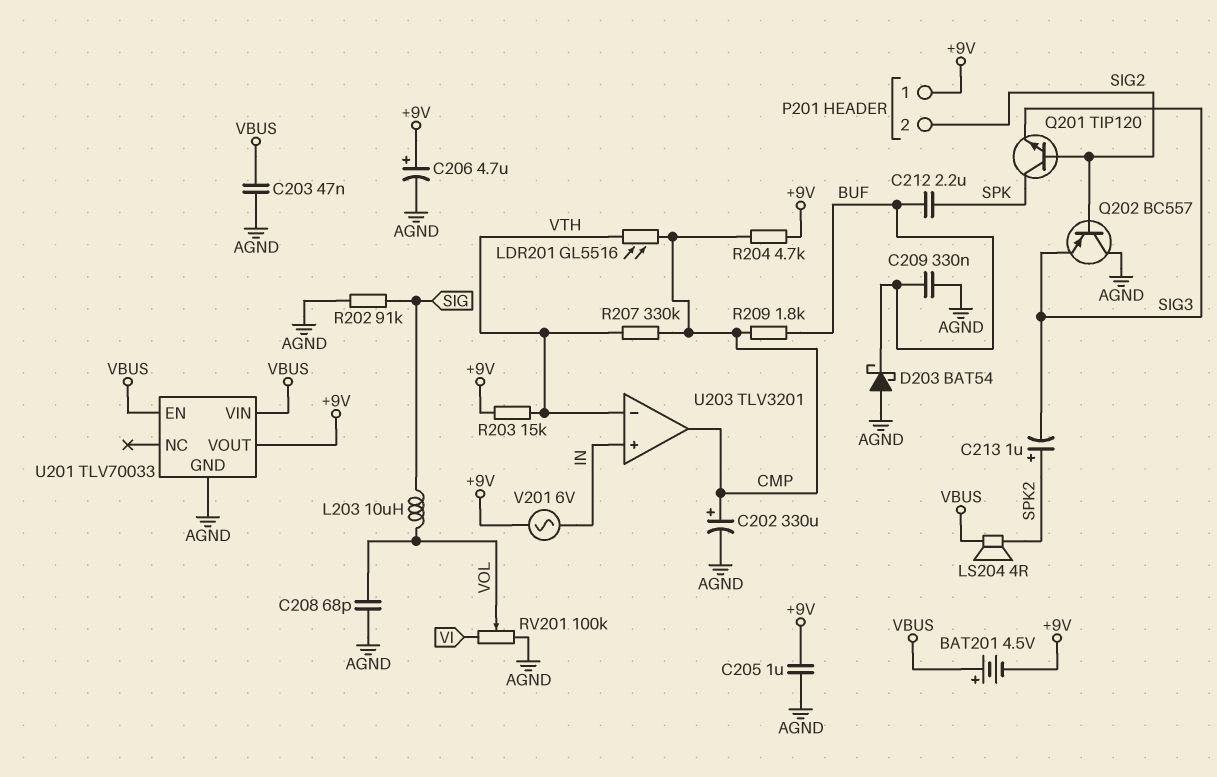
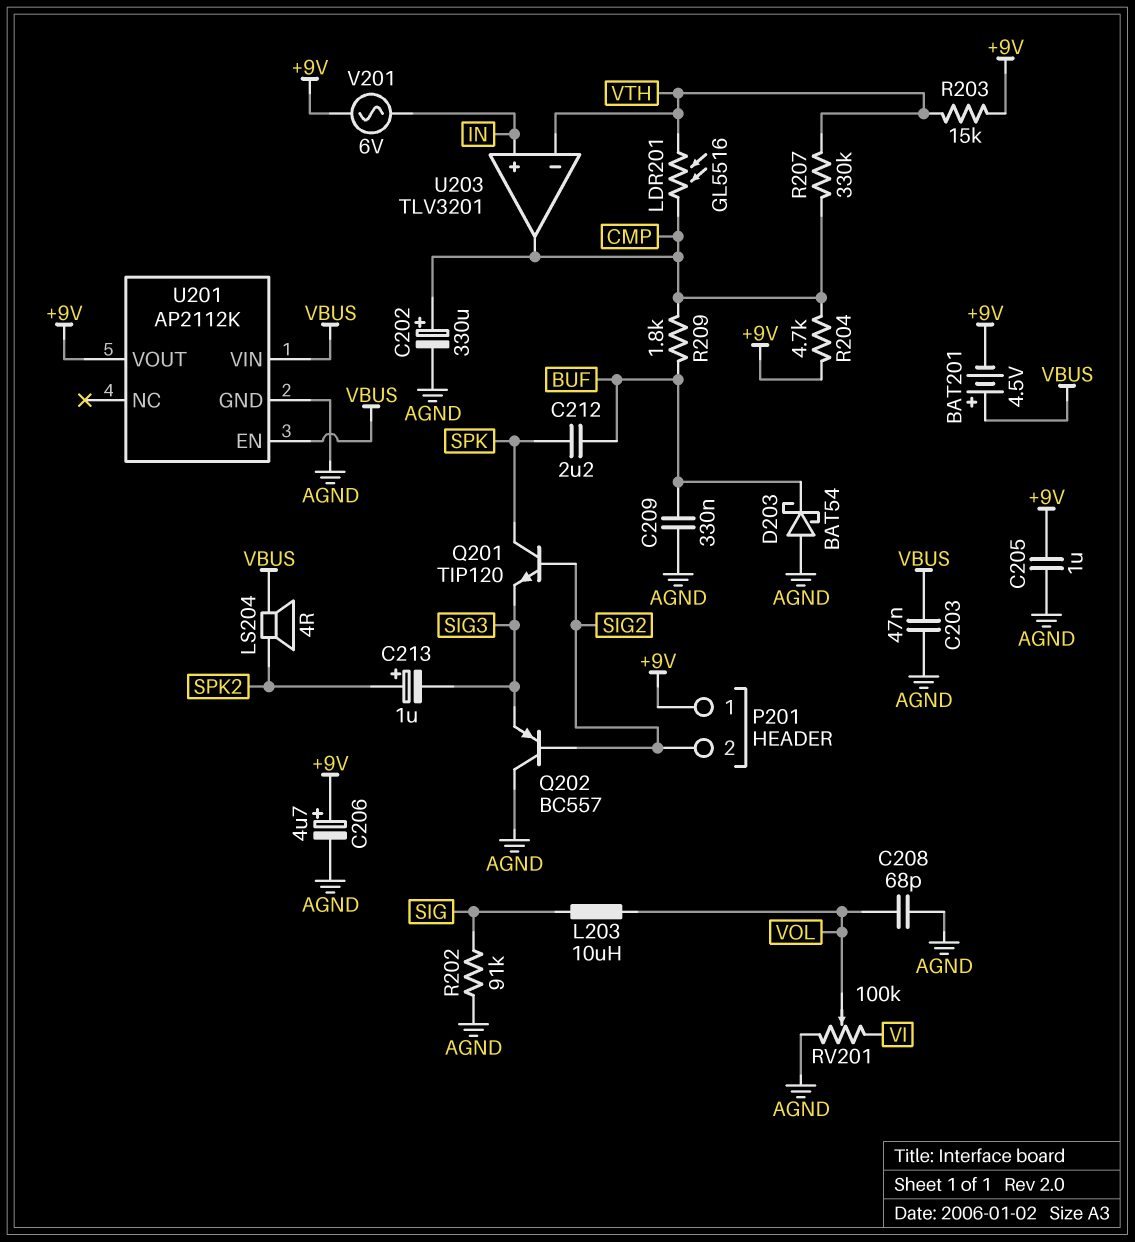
U201: TLV70033 -> AP2112K

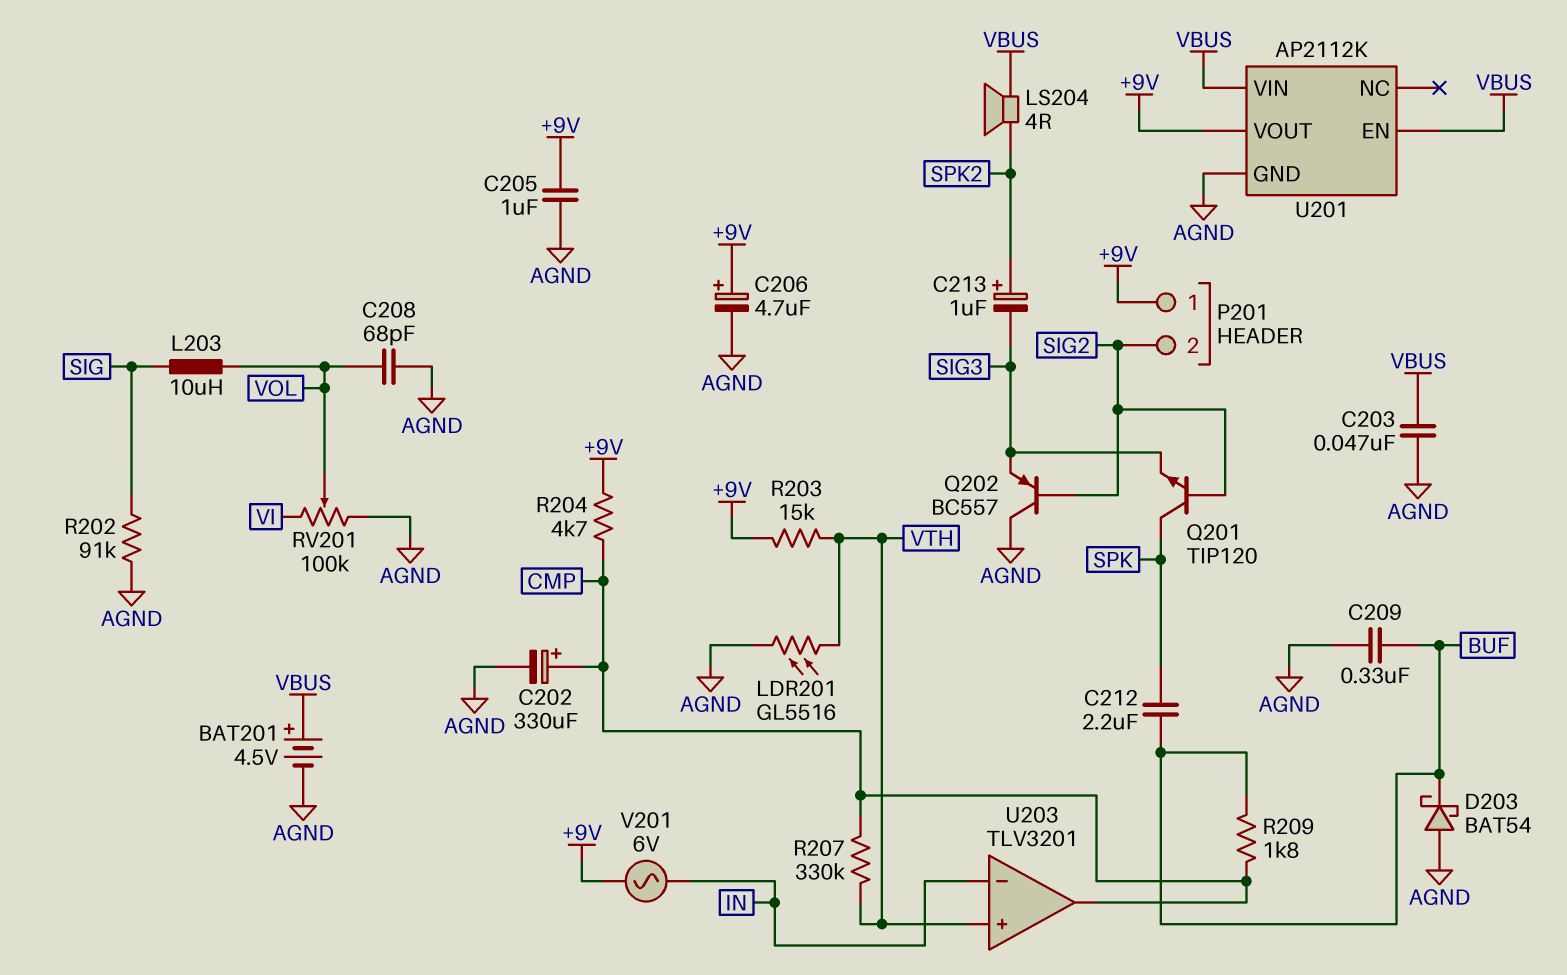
BAT201: 4.5V (plus VBUS, minus +9V) -> 4.5V (plus VBUS, minus AGND)
LDR201: GL5516 (CMP, VTH) -> GL5516 (AGND, VTH)
U203 pin in+: IN -> VTH
U203 pin in-: VTH -> IN

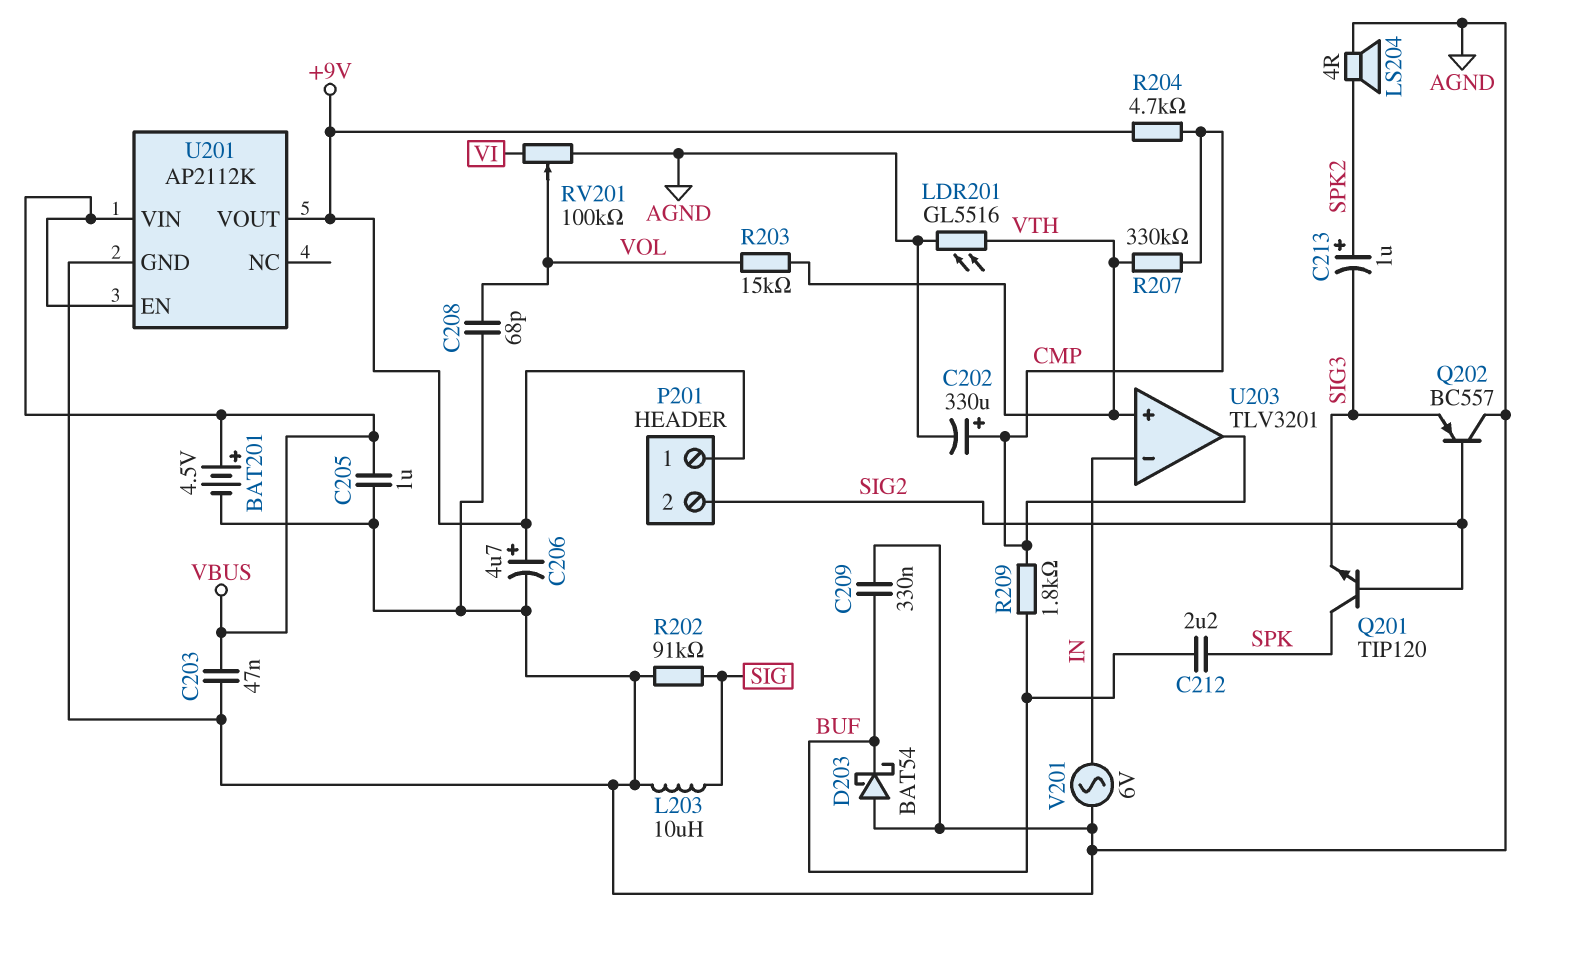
C205: 1uF (+9V, AGND) -> 1uF (AGND, VBUS)
L203: 10uH (SIG, VOL) -> 10uH (AGND, SIG)
LS204: speaker 4R (SPK2, VBUS) -> speaker 4R (AGND, SPK2)
R203: 15k (+9V, VTH) -> 15k (VOL, VTH)
V201: AC 6V (+9V, IN) -> AC 6V (AGND, IN)

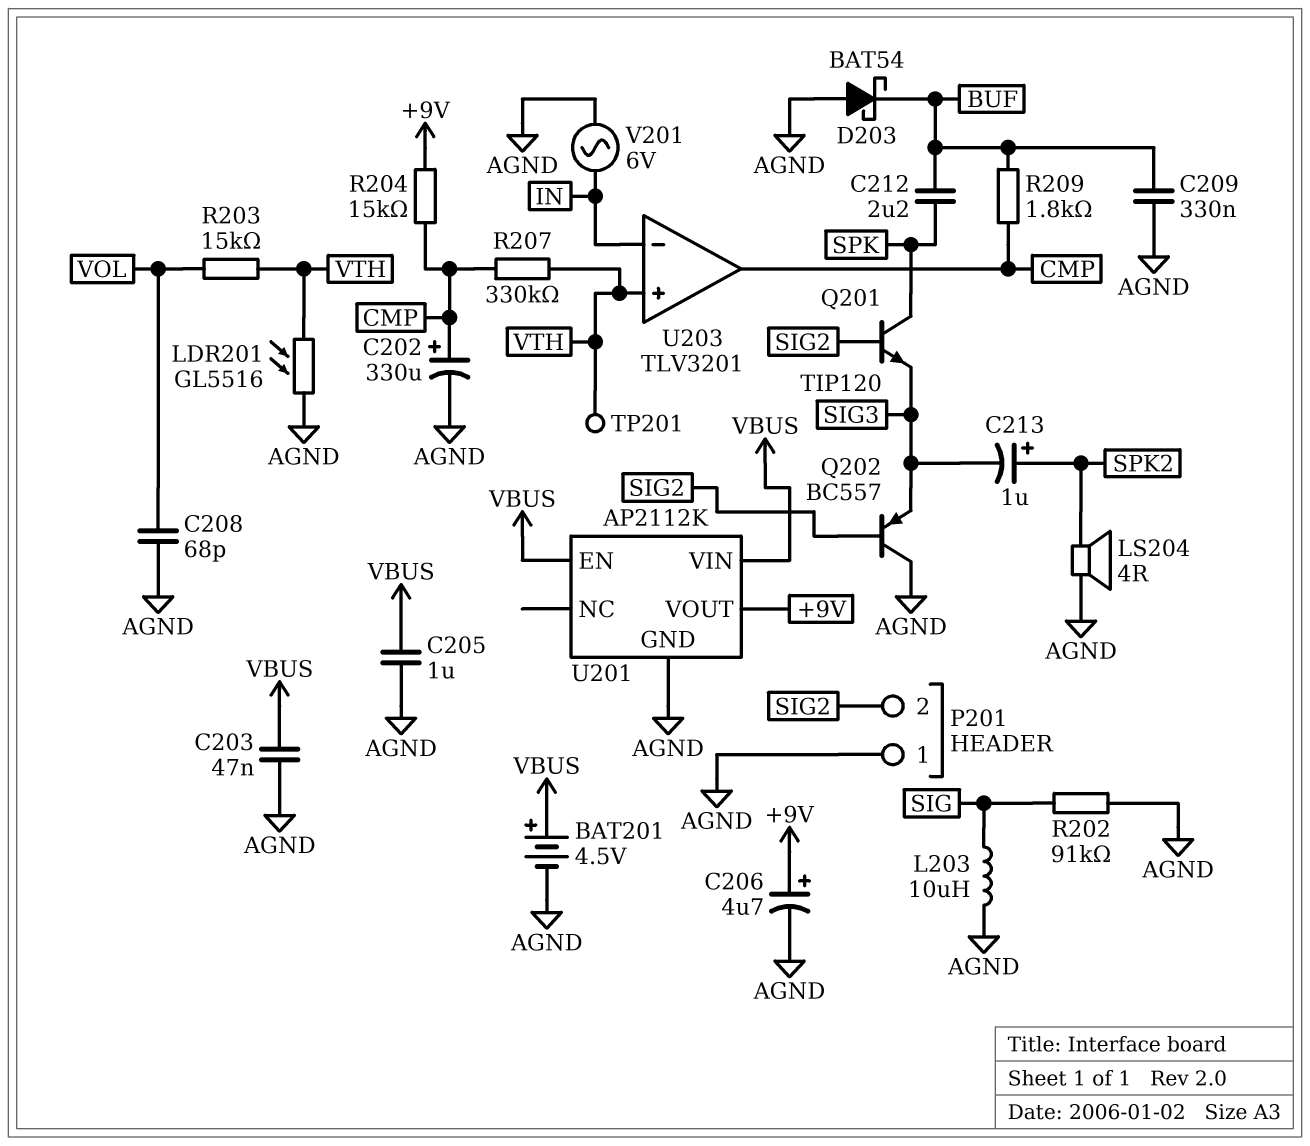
P201 pin 1: +9V -> AGND
R204: 4.7k (+9V, CMP) -> 15k (+9V, CMP)
RV201: 100k (AGND, VI, wiper VOL) -> none
TP201: none -> test point (VTH)

